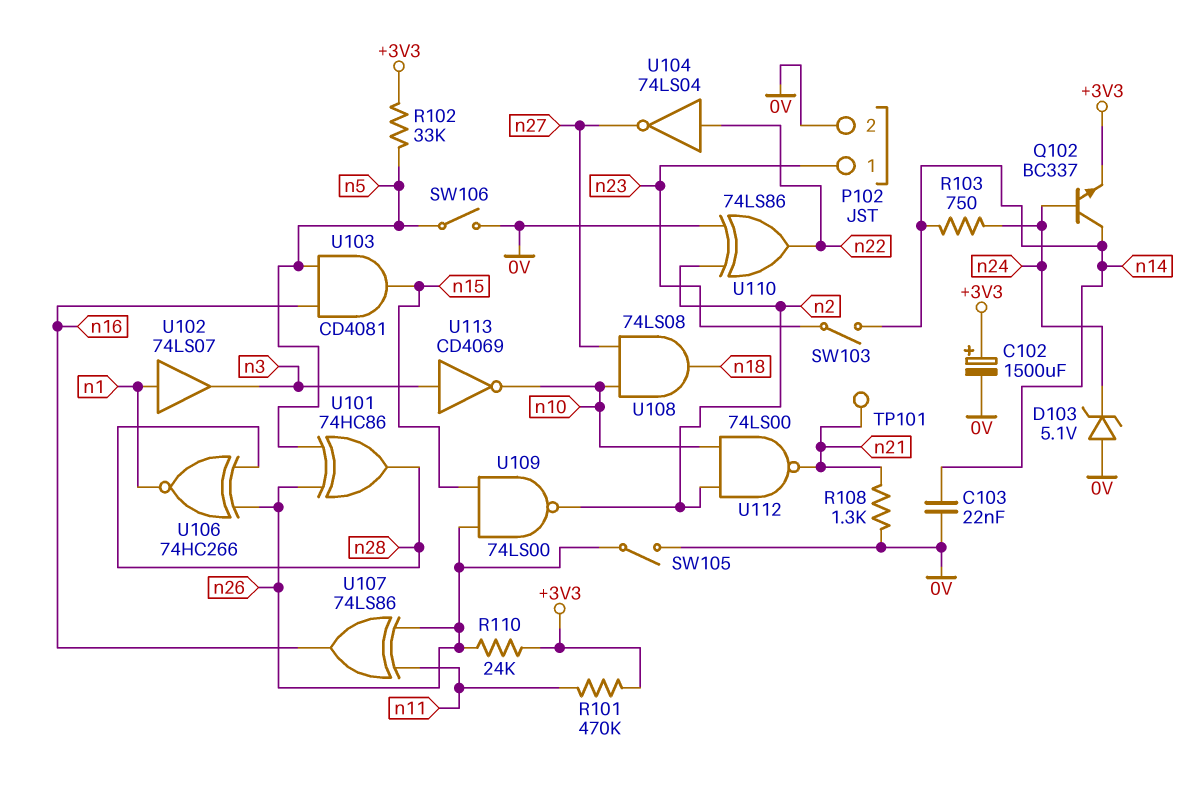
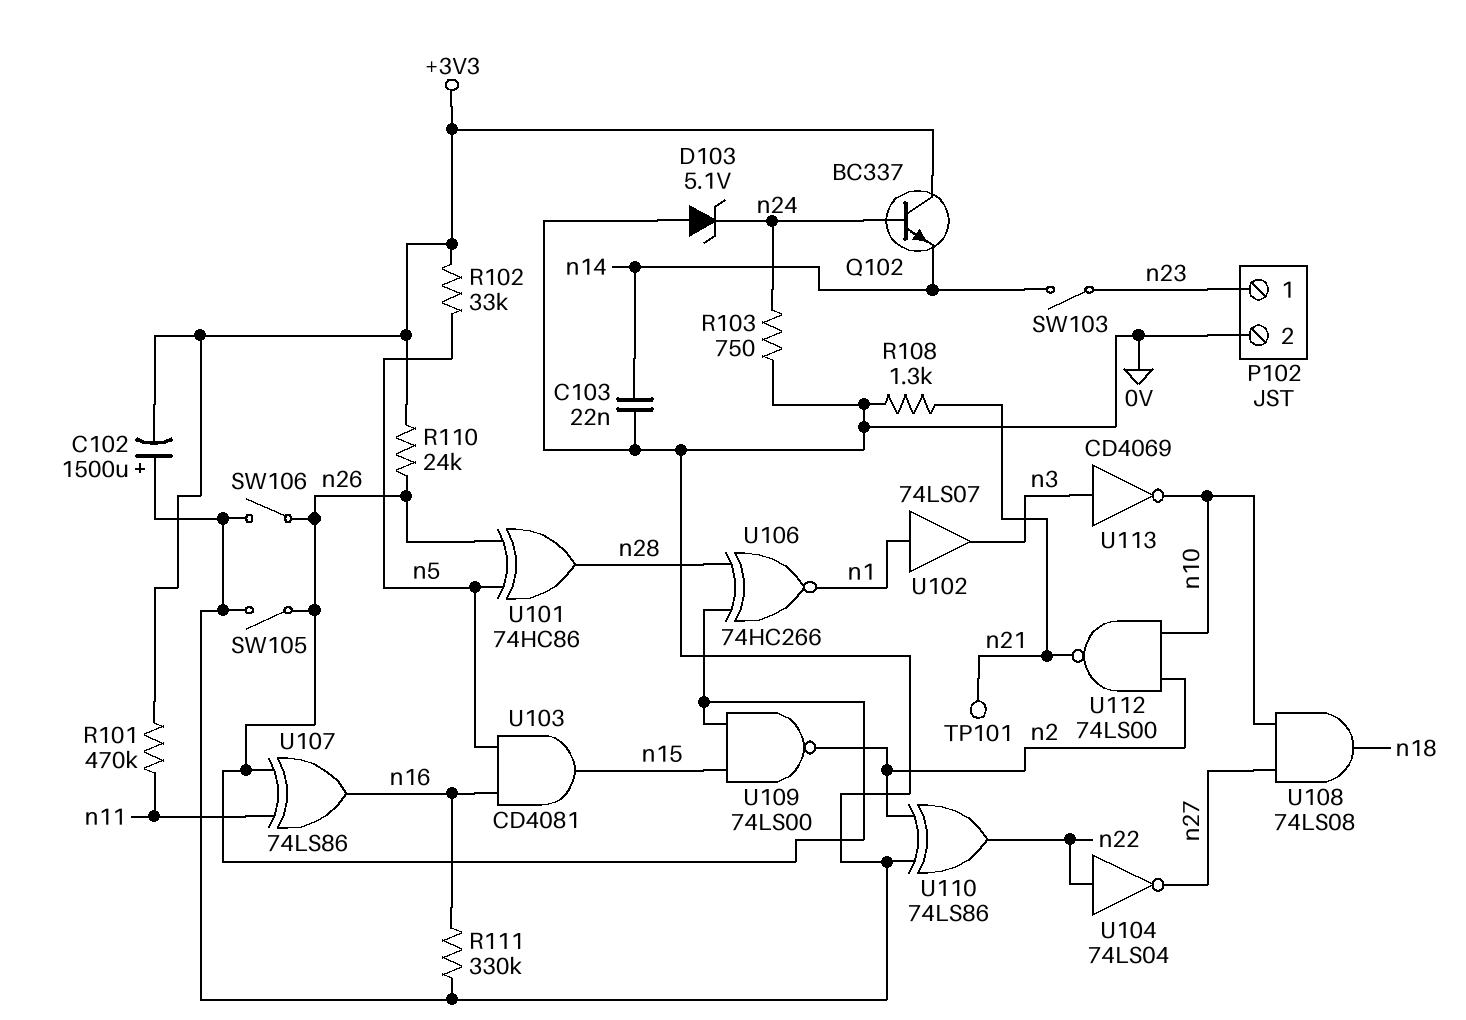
C102: 1500uF (plus +3V3, minus 0V) -> 1500uF (plus 0V, minus +3V3)
Q102: NPN BC337 (B n24, C n14, E +3V3) -> NPN BC337 (B n24, C +3V3, E n14)
R103: 750 (n14, n24) -> 750 (0V, n24)
R111: none -> 330k (0V, n16)
SW106: switch (0V, n5) -> switch (0V, n26)

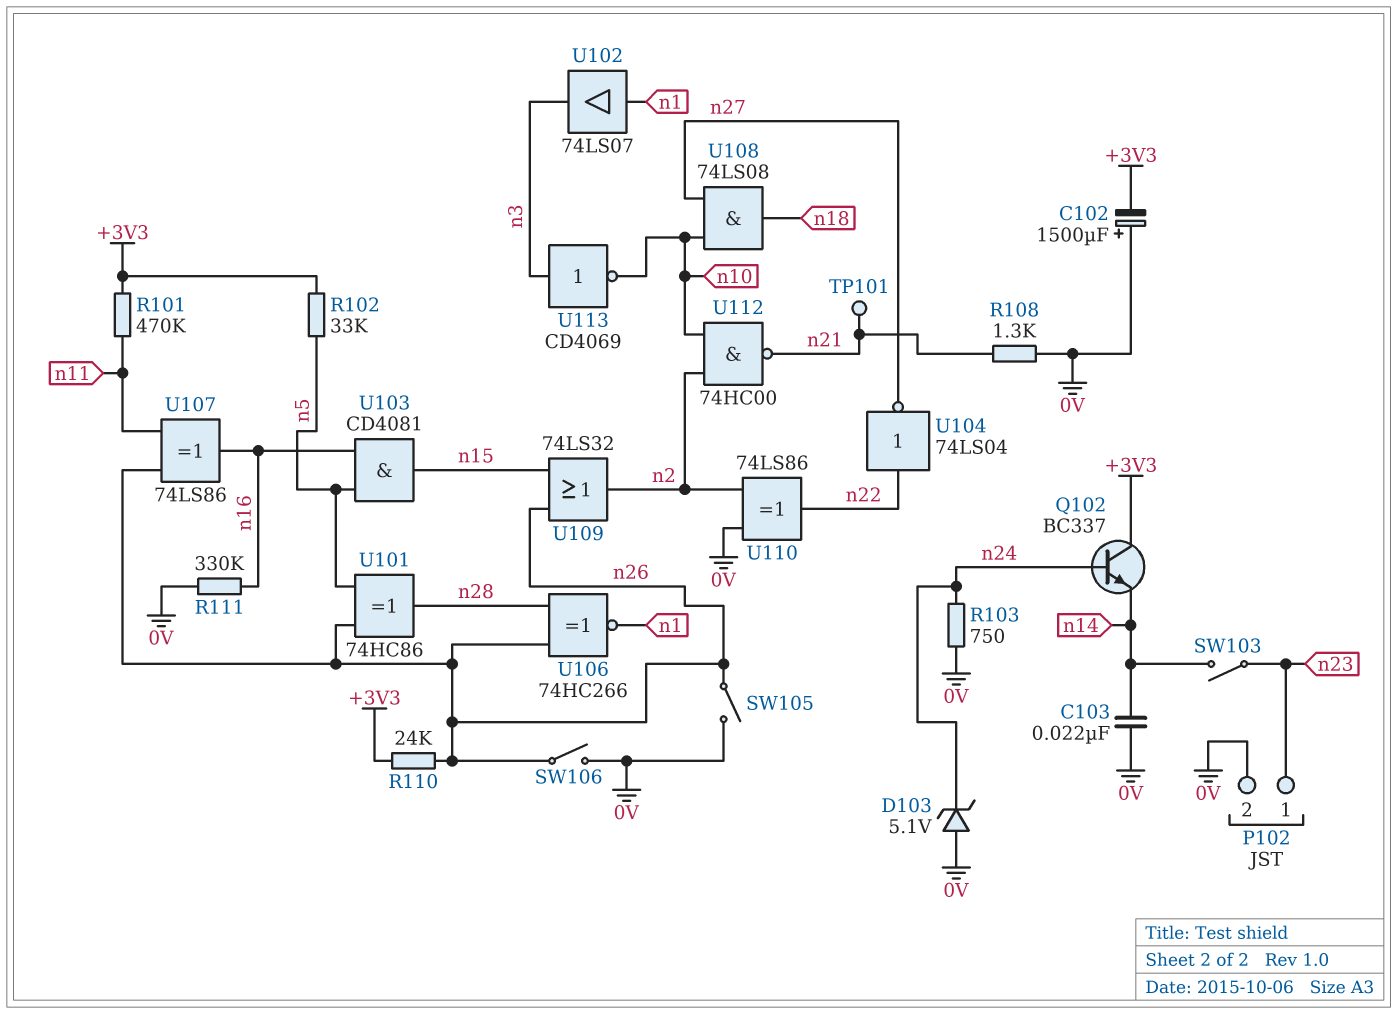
U109: NAND 74LS00 (in n15, in n26, out n2) -> OR 74LS32 (in n15, in n26, out n2)
U112: NAND 74LS00 (in n2, in n10, out n21) -> NAND 74HC00 (in n2, in n10, out n21)

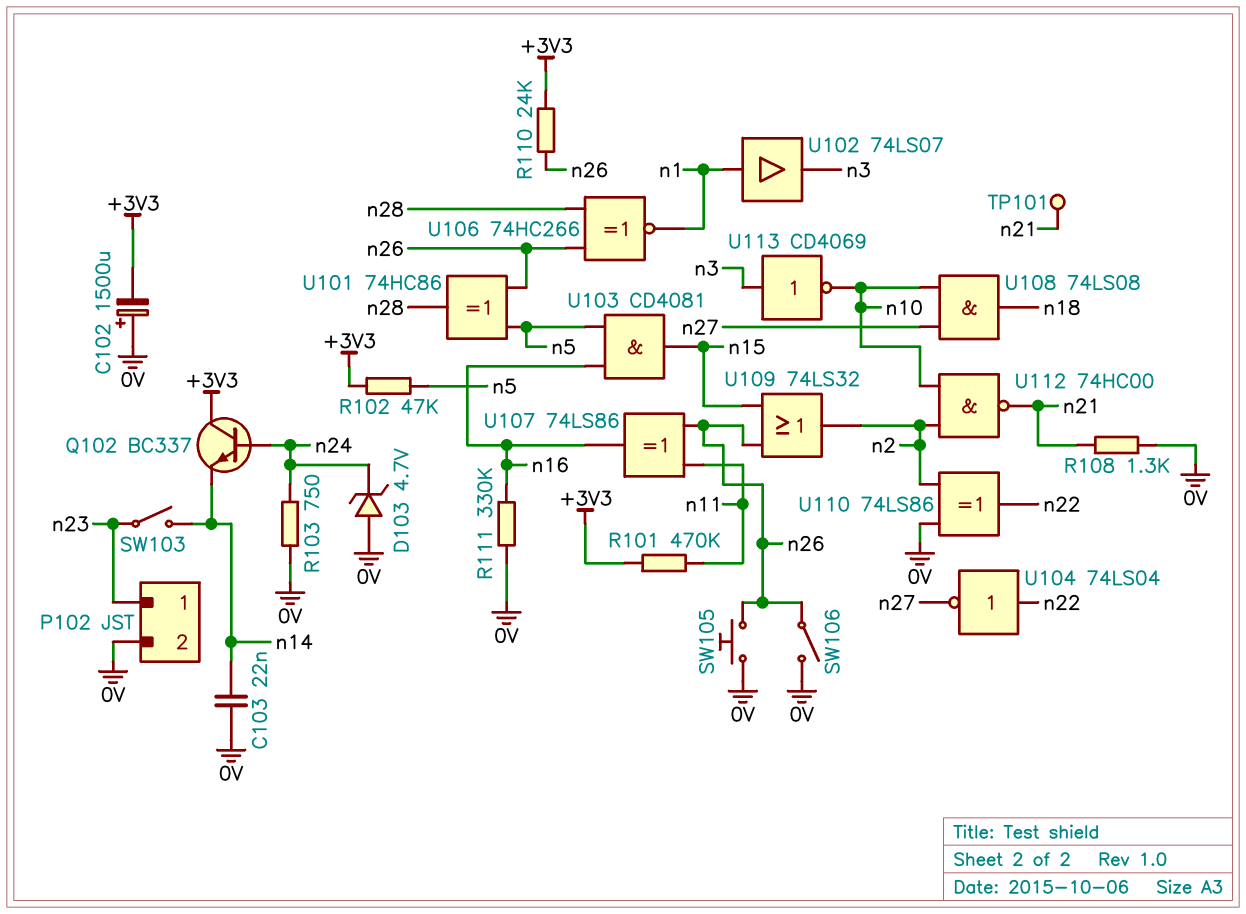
D103: zener 5.1V (A 0V, K n24) -> zener 4.7V (A 0V, K n24)
R102: 33k (+3V3, n5) -> 47k (+3V3, n5)
SW105: switch (0V, n26) -> button (0V, n26)

